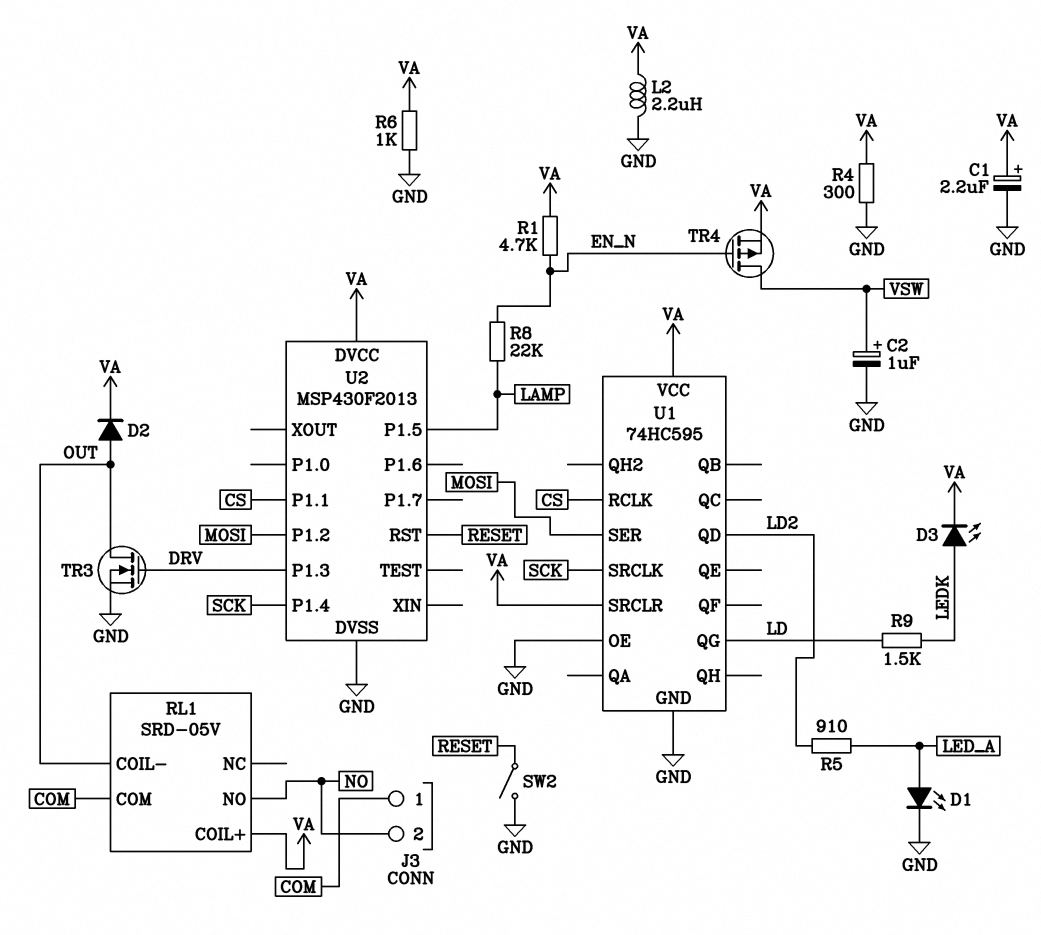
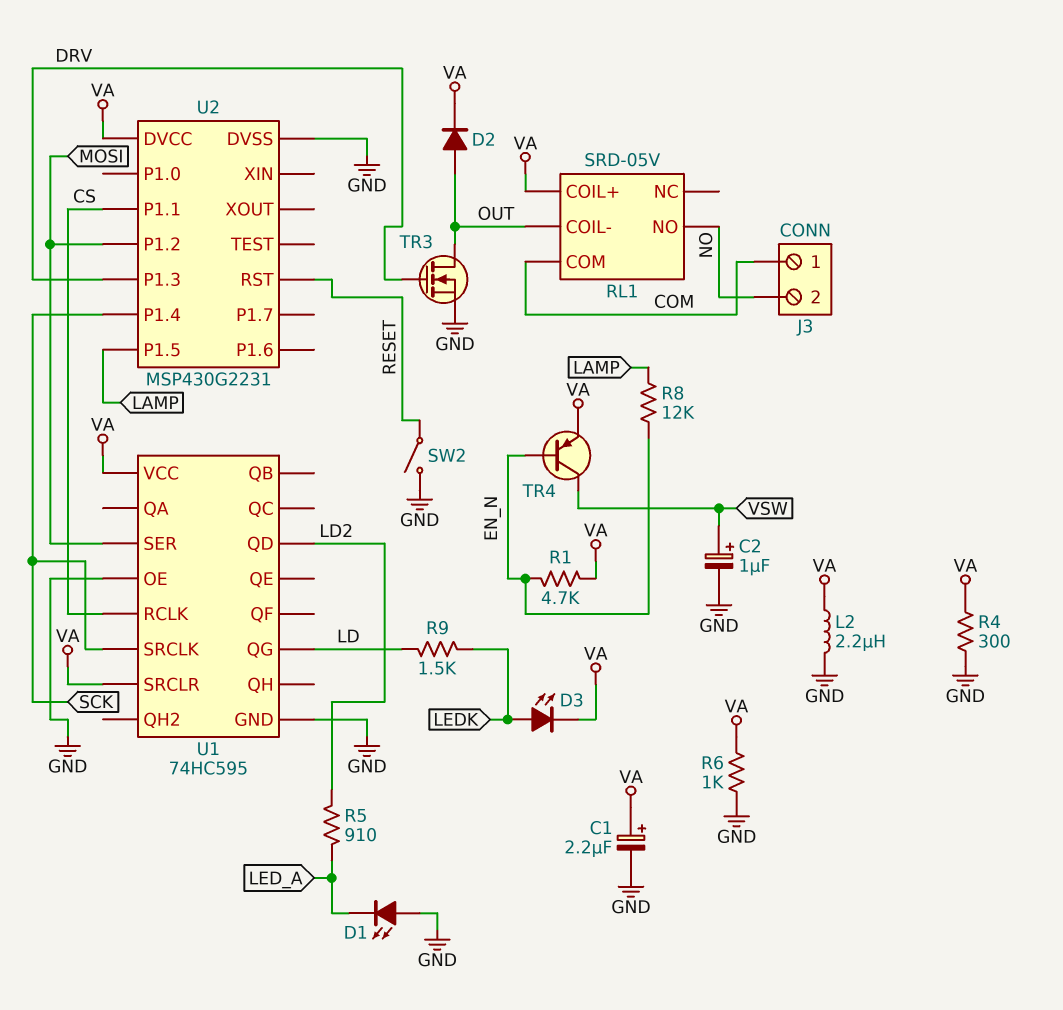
D1: LED (A LED_A, K GND) -> LED (A GND, K LED_A)
R8: 22k (EN_N, LAMP) -> 12k (EN_N, LAMP)
TR4: PMOS (G EN_N, D VSW, S VA) -> PNP (B EN_N, C VSW, E VA)
U2: MSP430F2013 -> MSP430G2231

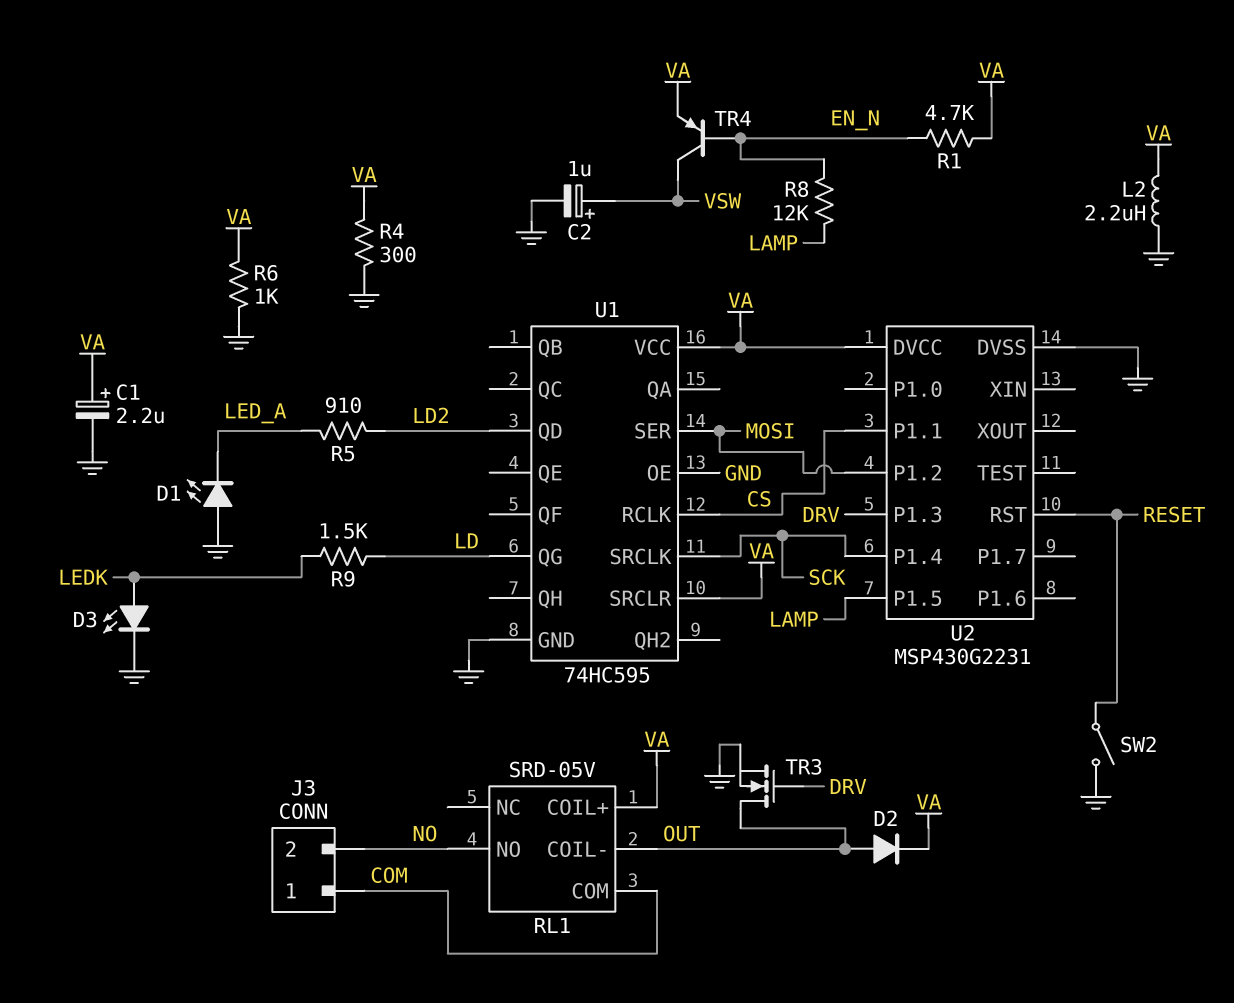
D3: LED (A LEDK, K VA) -> LED (A LEDK, K GND)

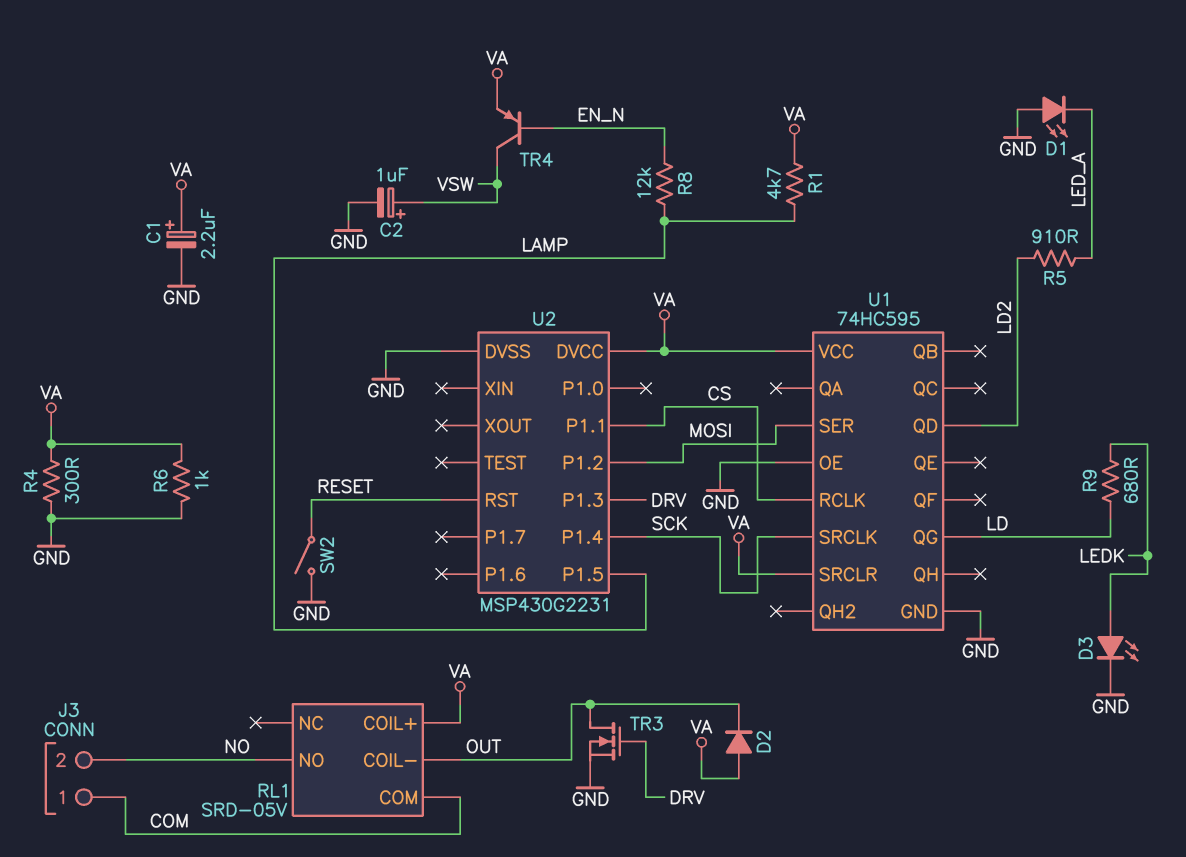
D2: diode (A OUT, K VA) -> diode (A VA, K OUT)
L2: 2.2uH (GND, VA) -> none
R1: 4.7k (EN_N, VA) -> 4.7k (LAMP, VA)
R9: 1.5k (LD, LEDK) -> 680 (LD, LEDK)

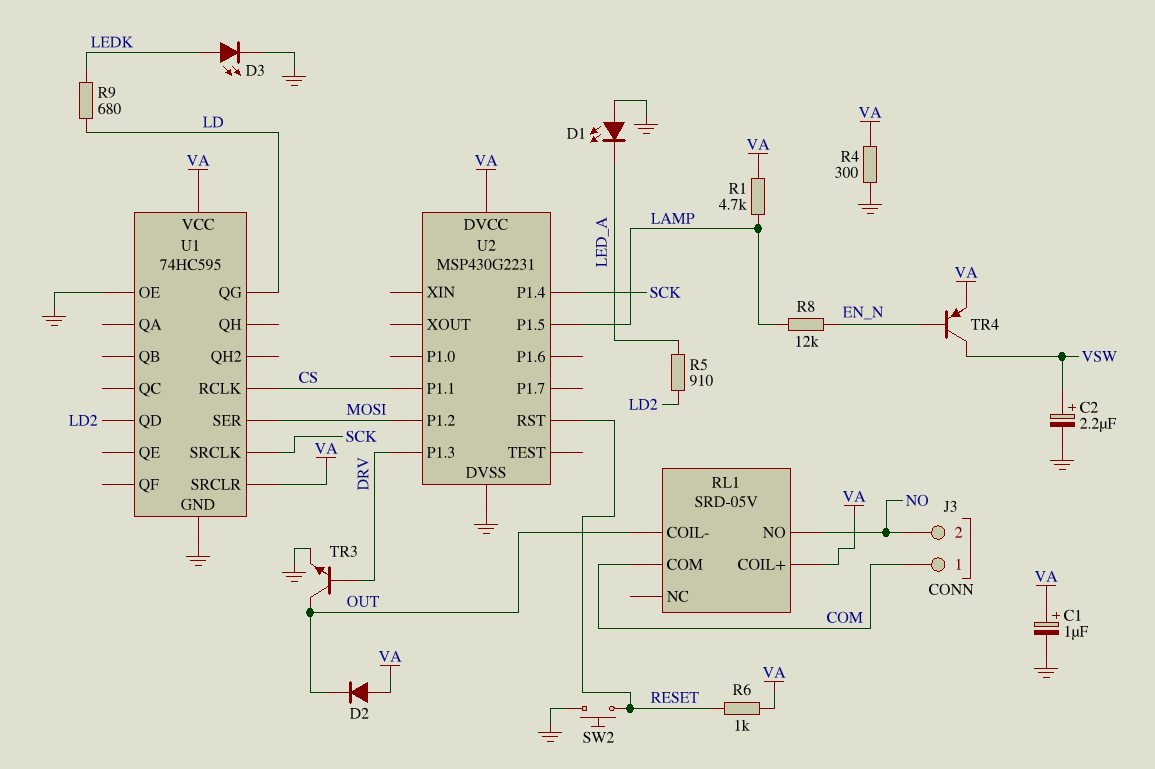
C1: 2.2uF (plus VA, minus GND) -> 1uF (plus VA, minus GND)
C2: 1uF (plus VSW, minus GND) -> 2.2uF (plus VSW, minus GND)
R6: 1k (GND, VA) -> 1k (RESET, VA)
SW2: switch (GND, RESET) -> button (GND, RESET)
TR3: NMOS (G DRV, D OUT, S GND) -> NPN (B DRV, C OUT, E GND)

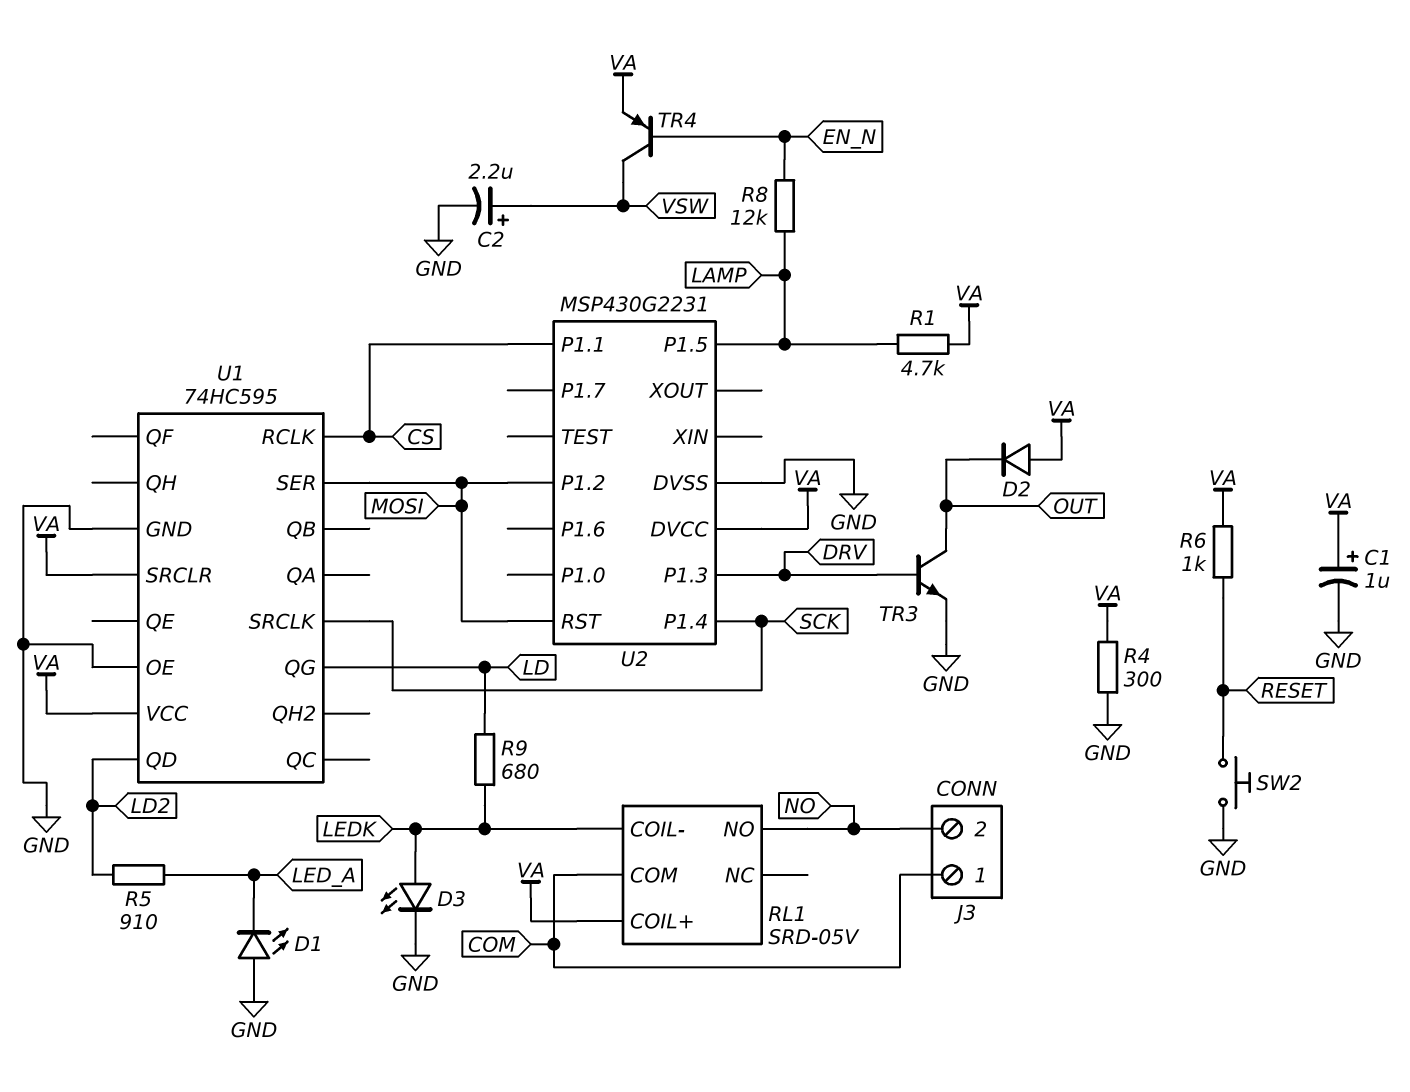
RL1 pin COIL-: OUT -> LEDK
U2 pin RST: RESET -> MOSI

